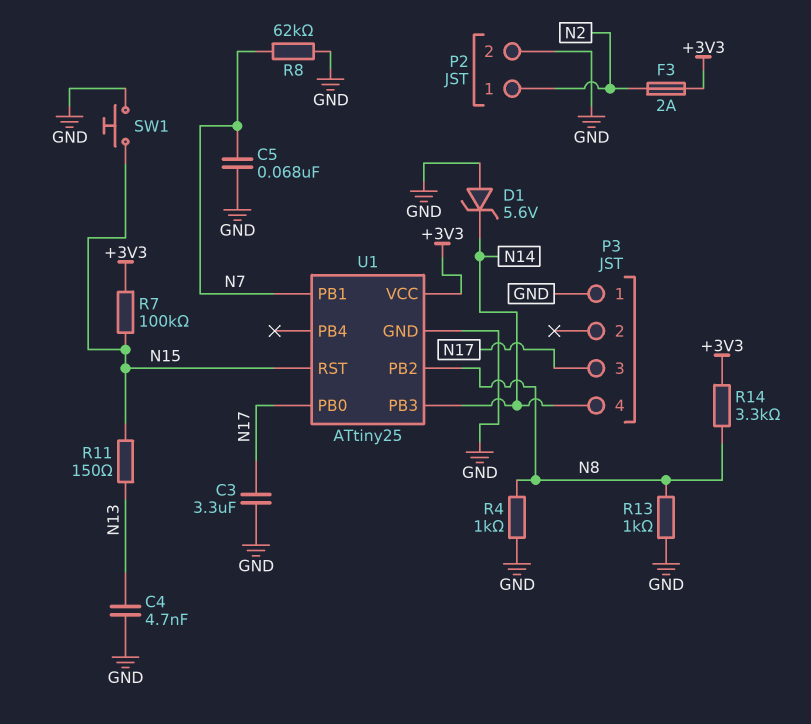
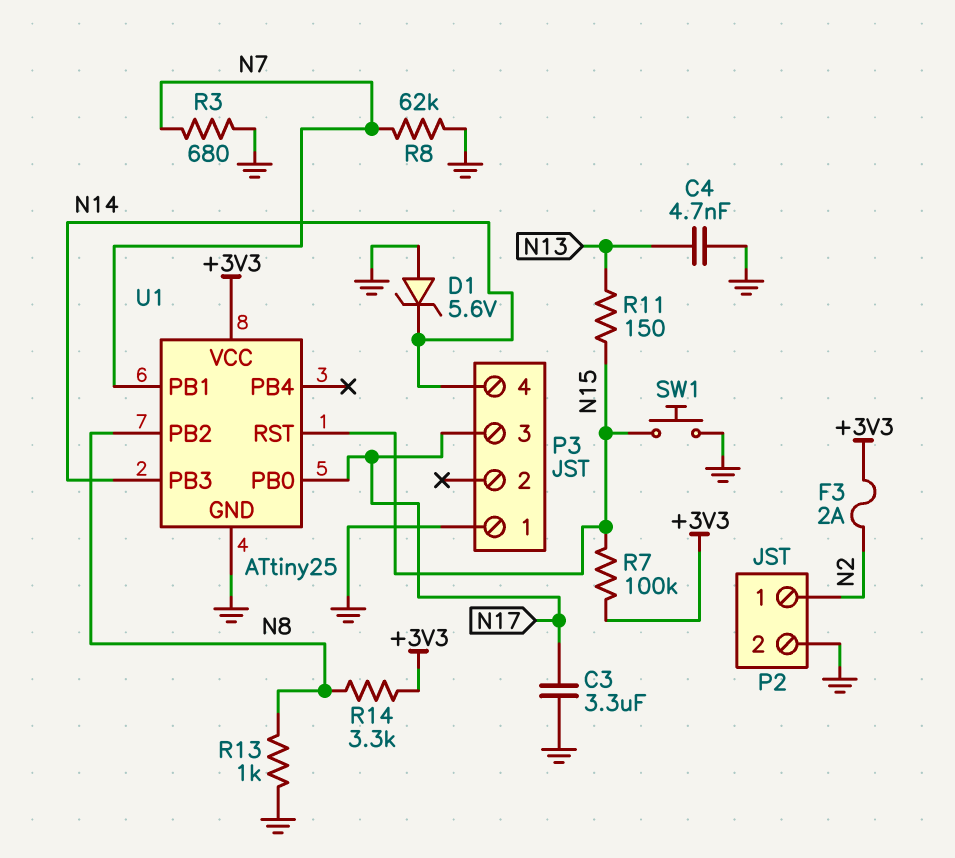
C5: 68nF (GND, N7) -> none
R3: none -> 680 (GND, N7)
R4: 1k (GND, N8) -> none

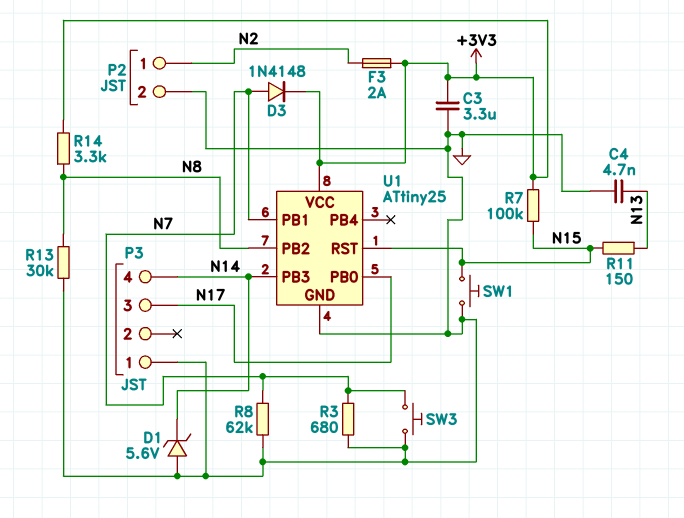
C3: 3.3uF (GND, N17) -> 3.3uF (+3V3, GND)
D3: none -> diode 1N4148 (A N7, K +3V3)
R13: 1k (GND, N8) -> 30k (GND, N8)
SW3: none -> button (GND, N7)

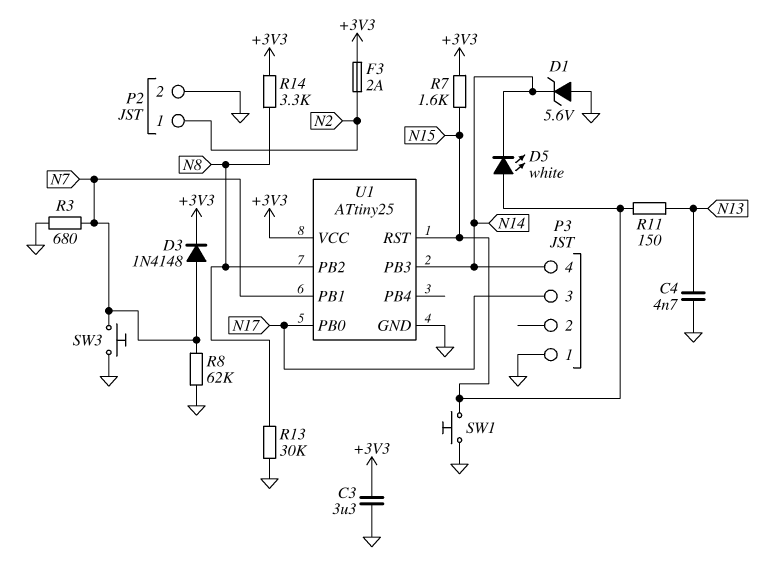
D5: none -> LED white (A N15, K N14)
R7: 100k (+3V3, N15) -> 1.6k (+3V3, N15)

